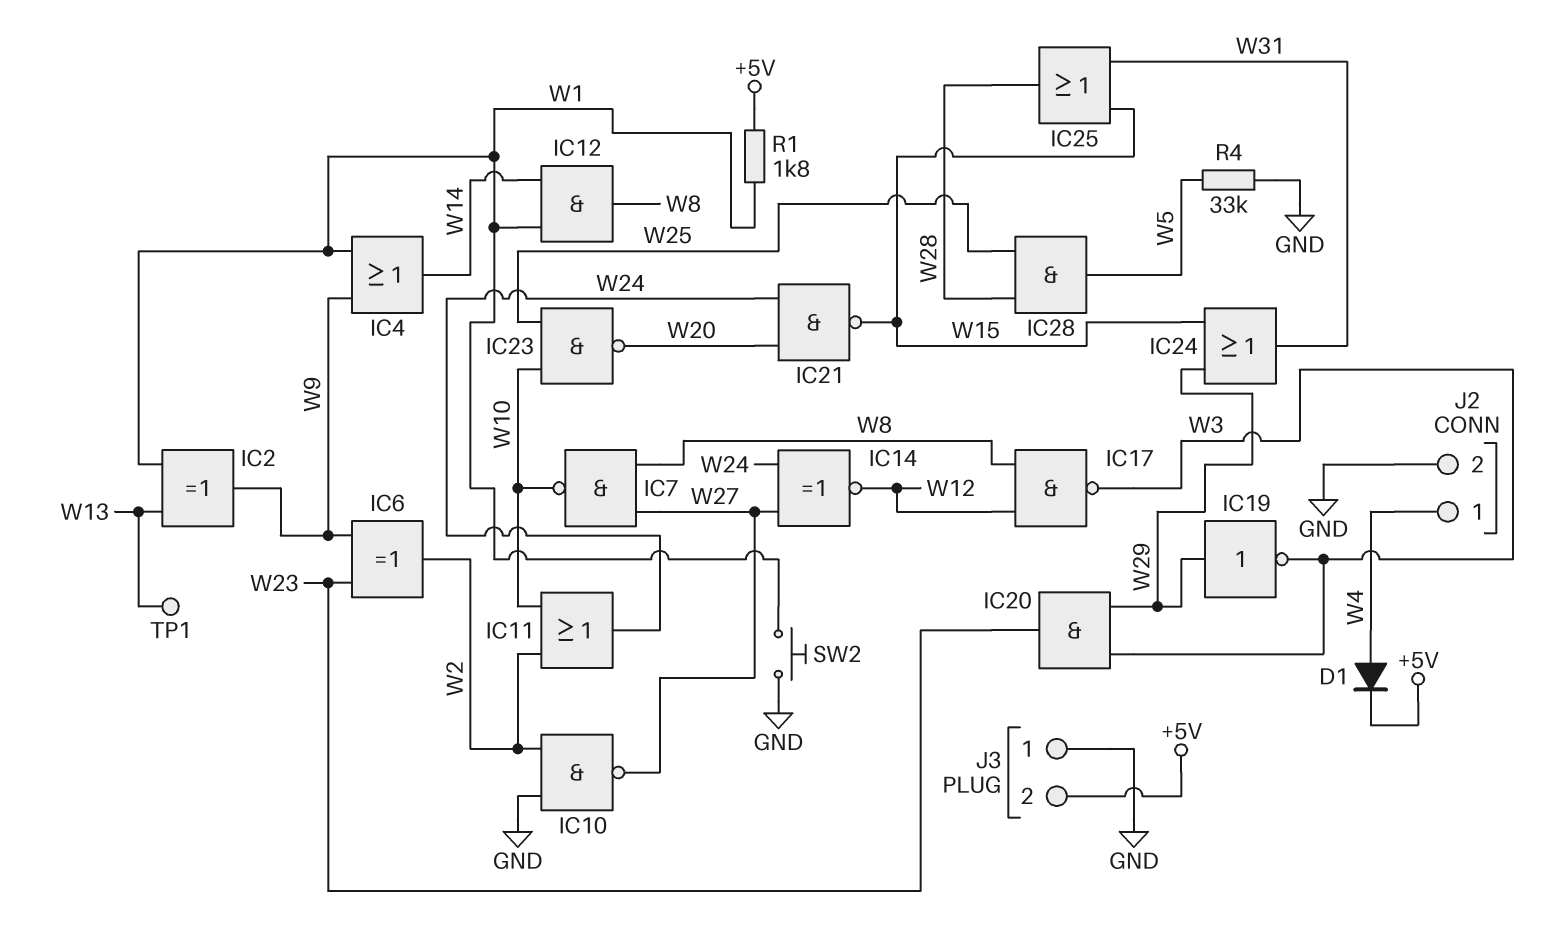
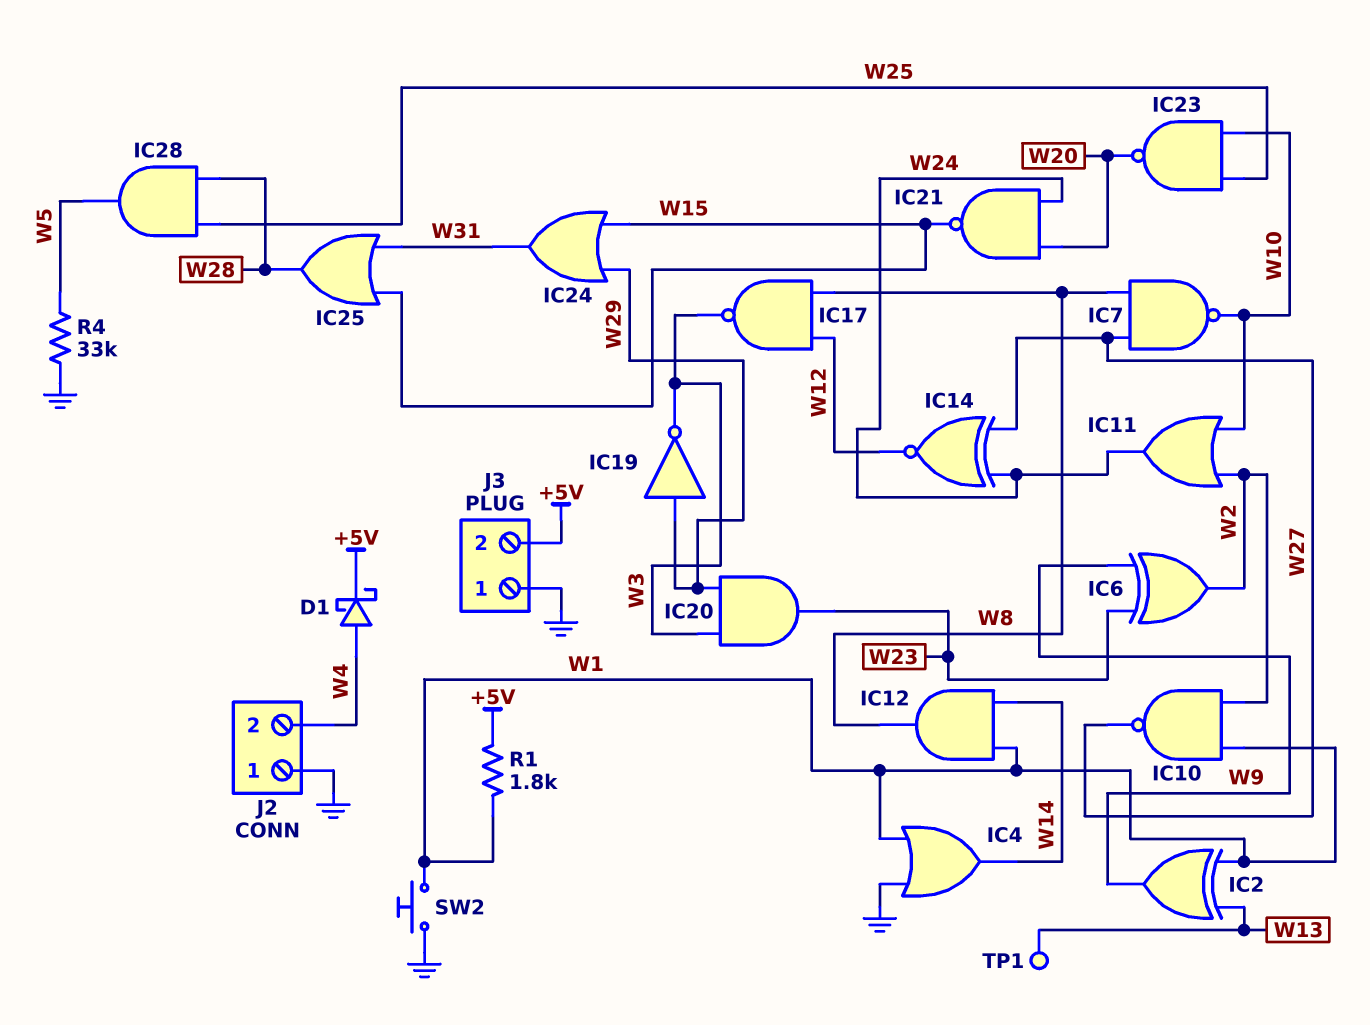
D1: diode (A W4, K +5V) -> schottky (A W4, K +5V)
IC4: OR (in W1, in W9, out W14) -> OR (in GND, in W1, out W14)
IC10: NAND (in GND, in W2, out W27) -> NAND (in W1, in W2, out W27)
J2 pin 1: W4 -> GND
J2 pin 2: GND -> W4

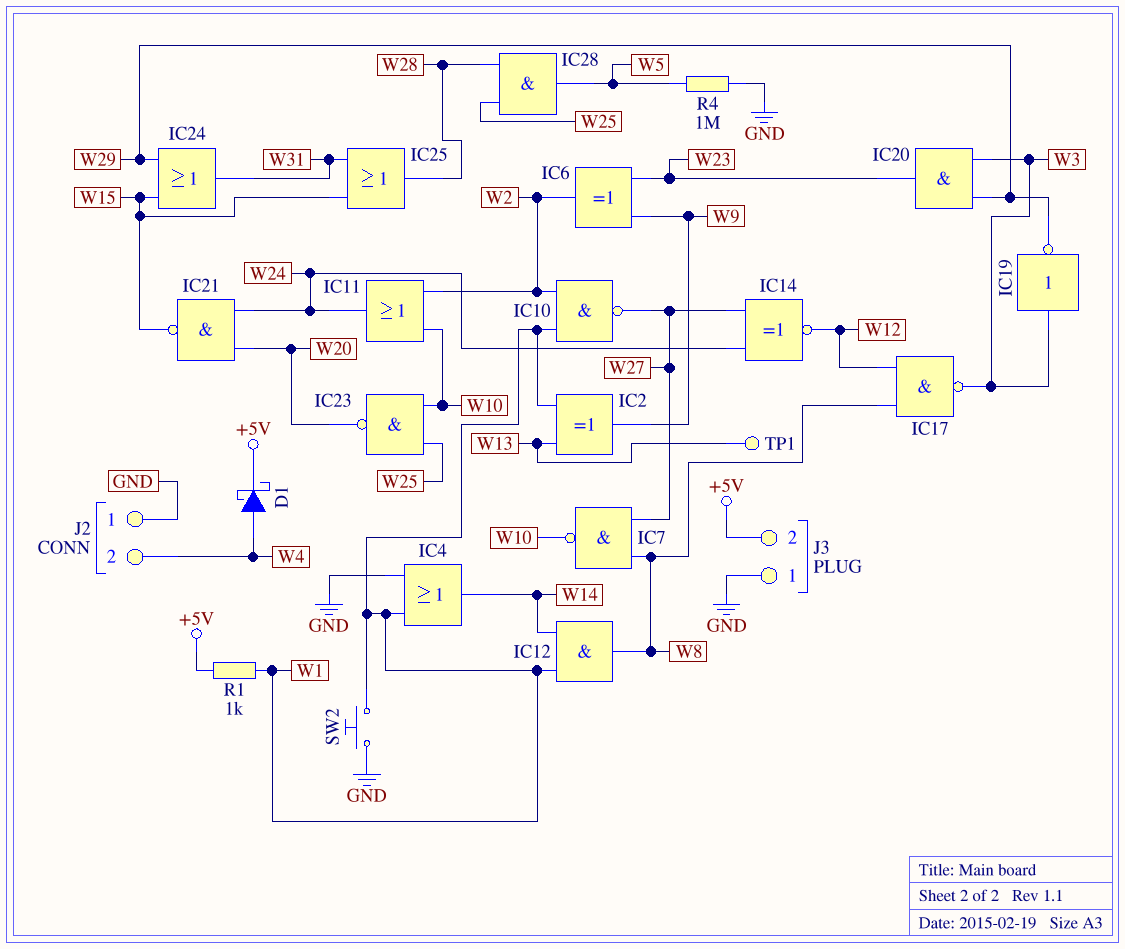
IC19: NOT (in W29, out W3) -> NOT (in W3, out W29)
R1: 1.8k (+5V, W1) -> 1k (+5V, W1)
R4: 33k (GND, W5) -> 1M (GND, W5)

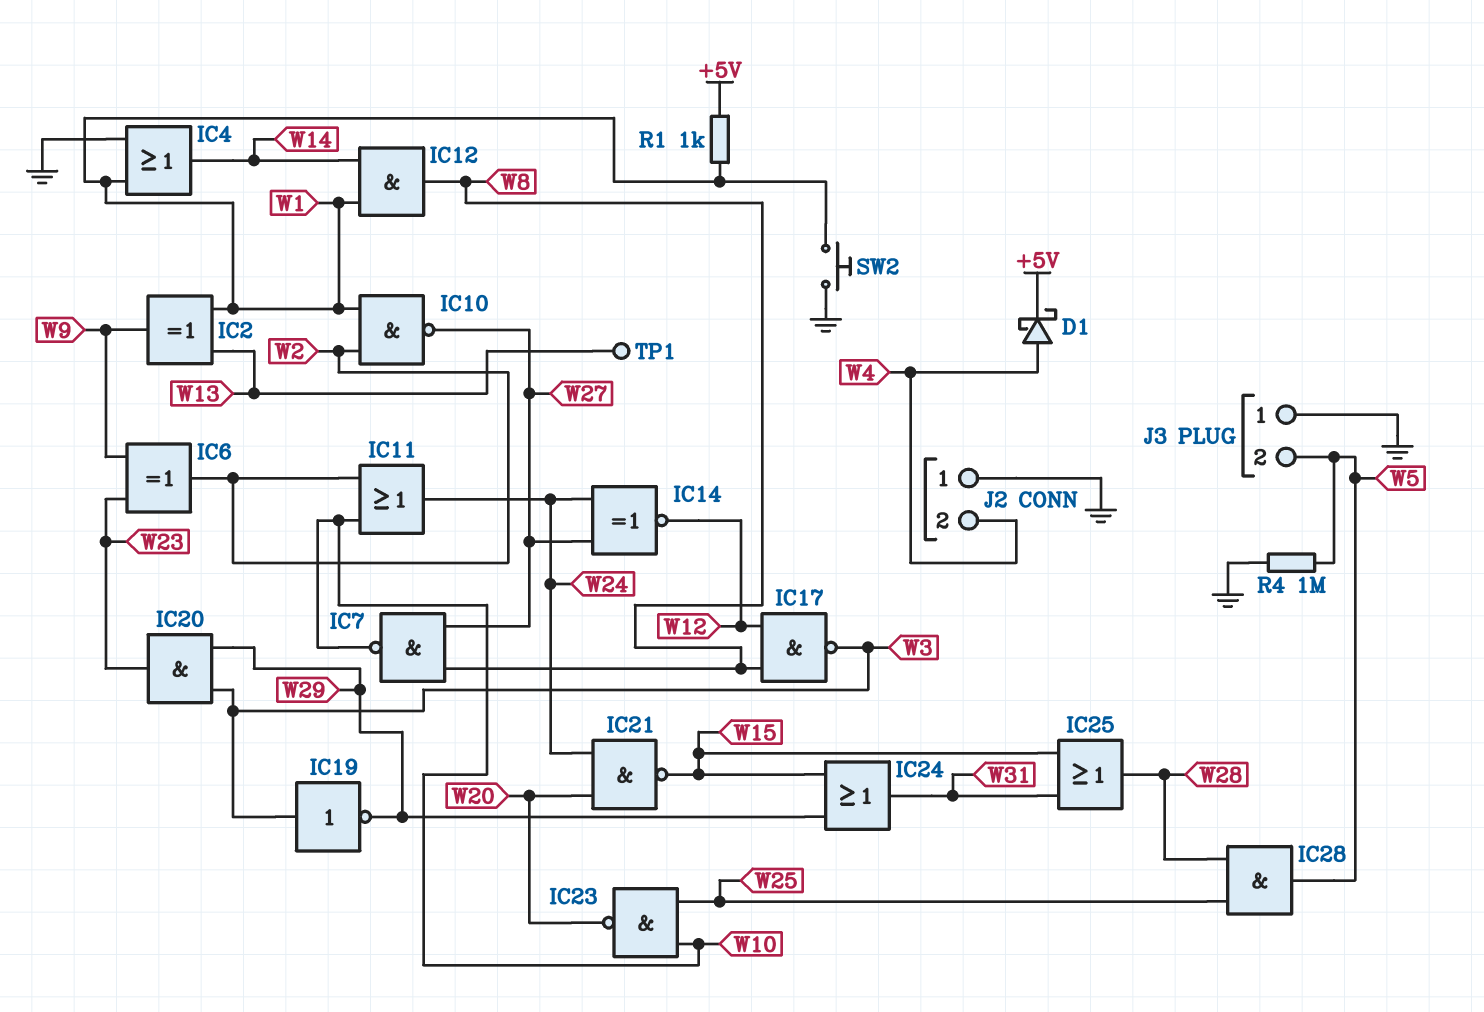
J3 pin 2: +5V -> W5

